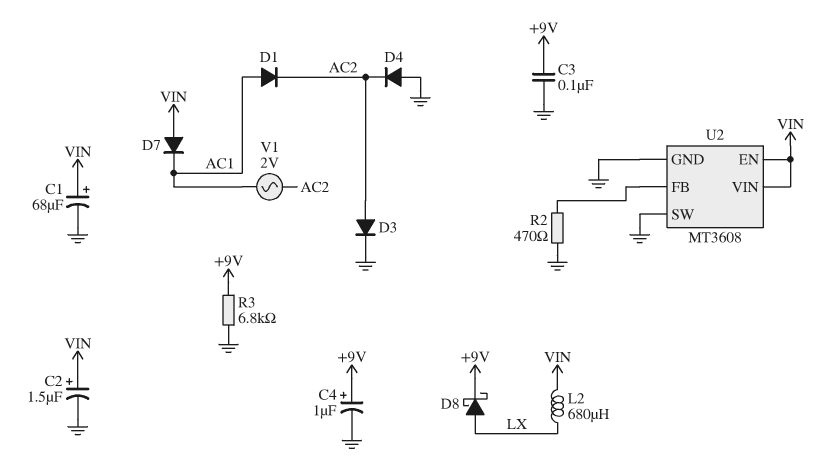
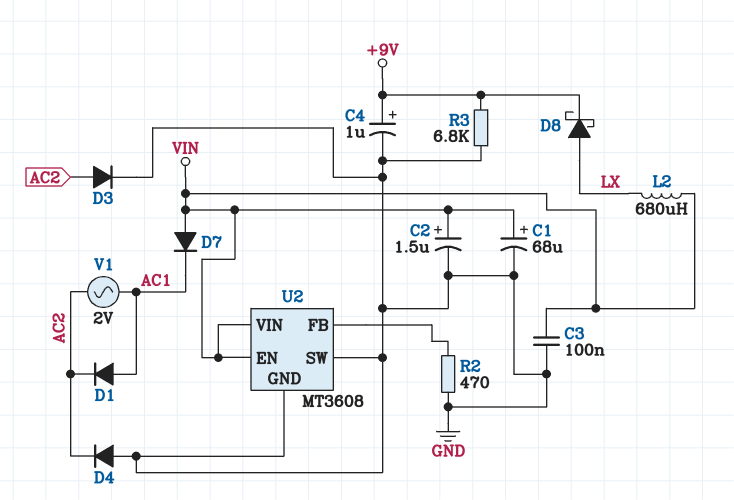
C3: 100nF (+9V, GND) -> 100nF (GND, VIN)

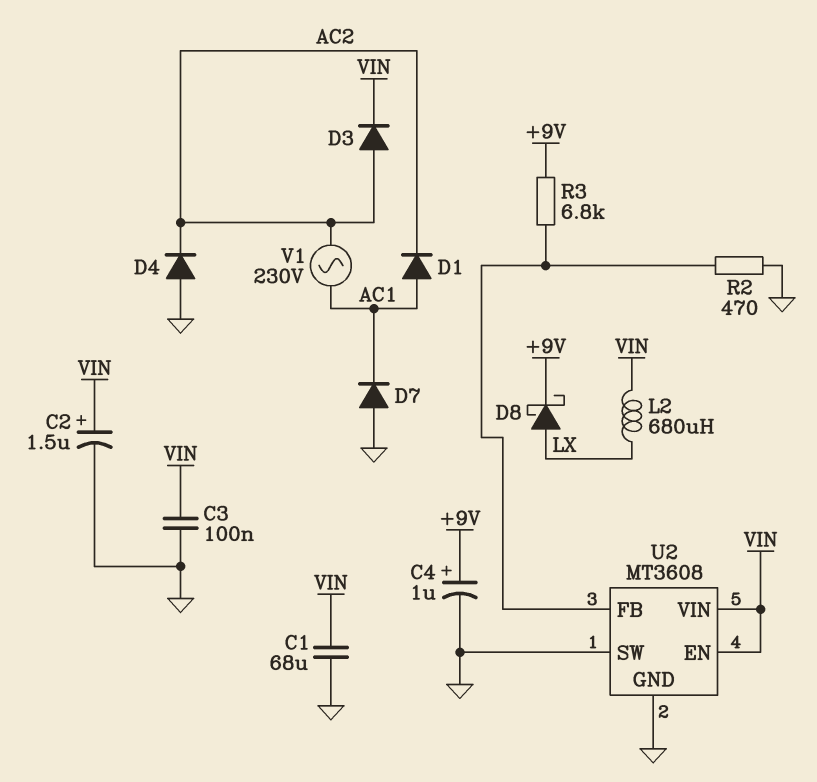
C1: 68uF (plus VIN, minus GND) -> 68uF (GND, VIN)
D3: diode (A AC2, K GND) -> diode (A AC2, K VIN)
D7: diode (A VIN, K AC1) -> diode (A GND, K AC1)
R3: 6.8k (+9V, GND) -> 6.8k (+9V, U2/FB)
V1: AC 2V (AC1, AC2) -> AC 230V (AC1, AC2)

